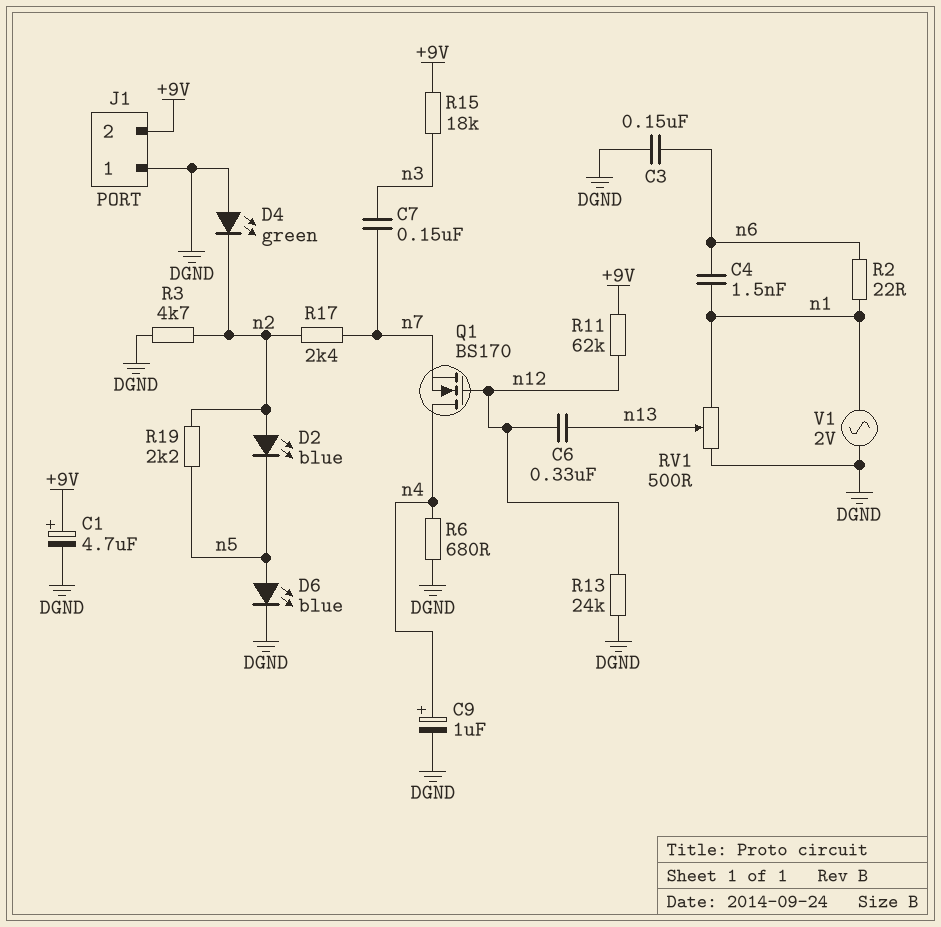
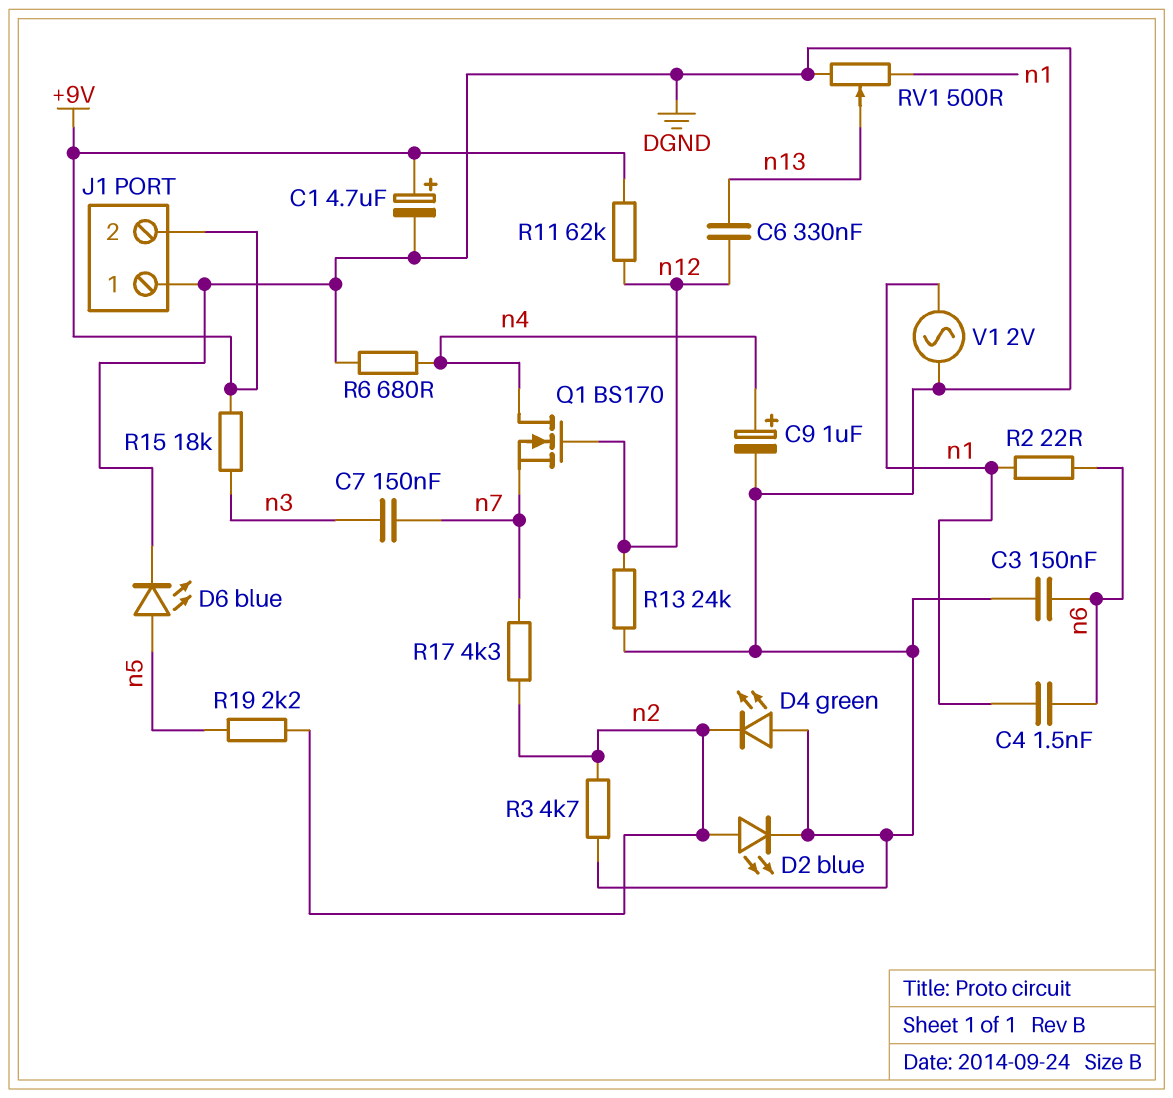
D2: LED blue (A n2, K n5) -> LED blue (A n2, K DGND)
R17: 2.4k (n2, n7) -> 4.3k (n2, n7)

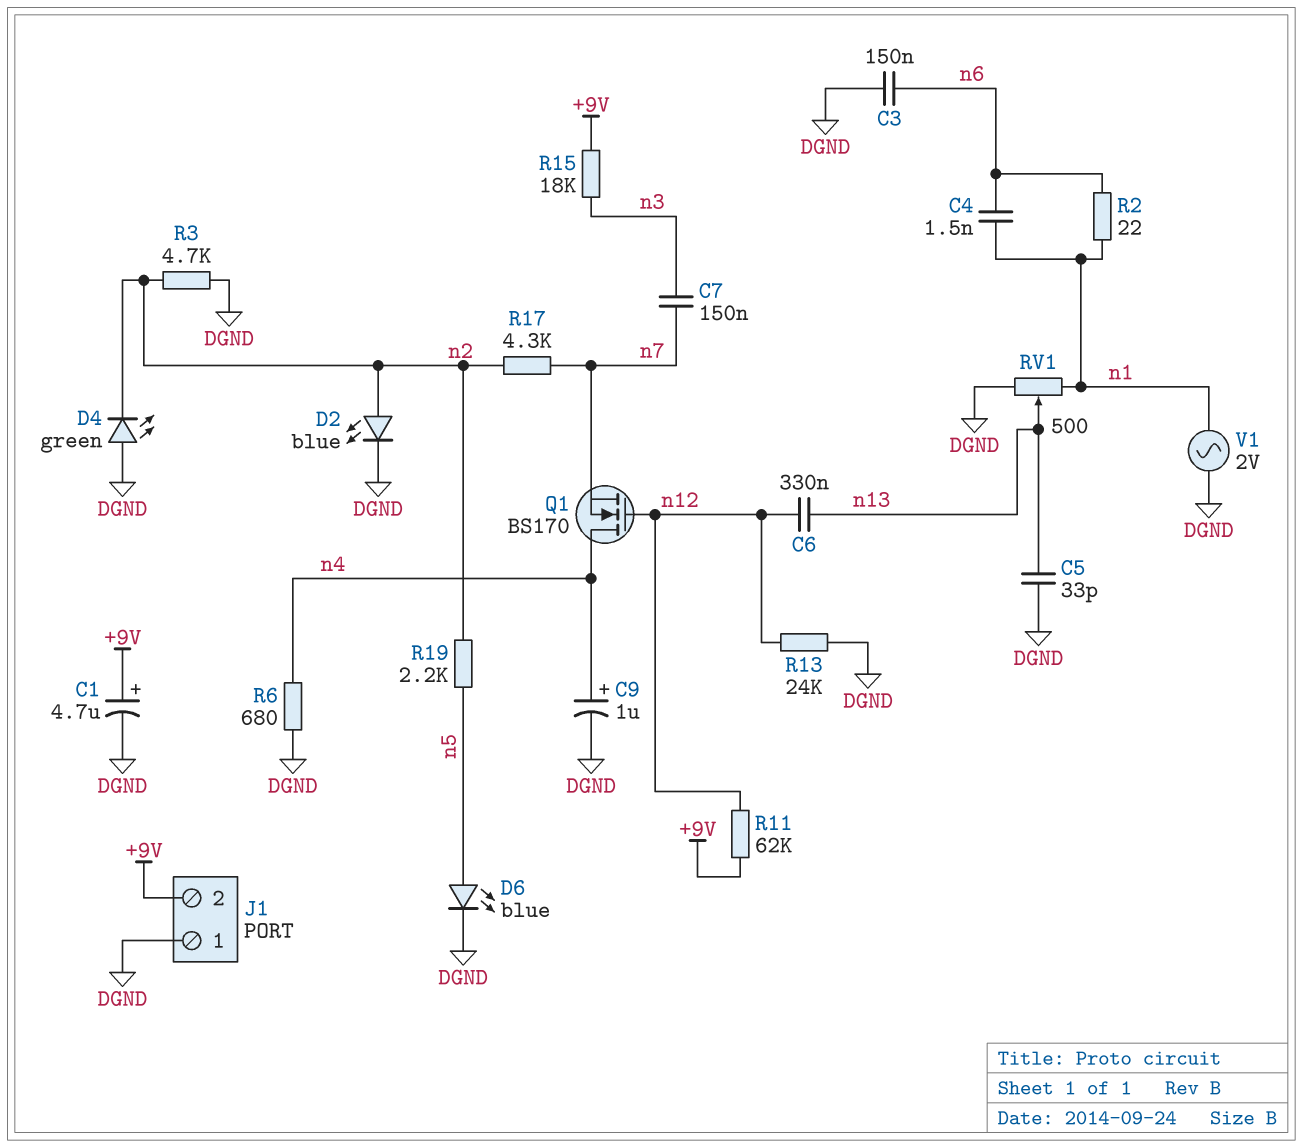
C5: none -> 33pF (DGND, n13)

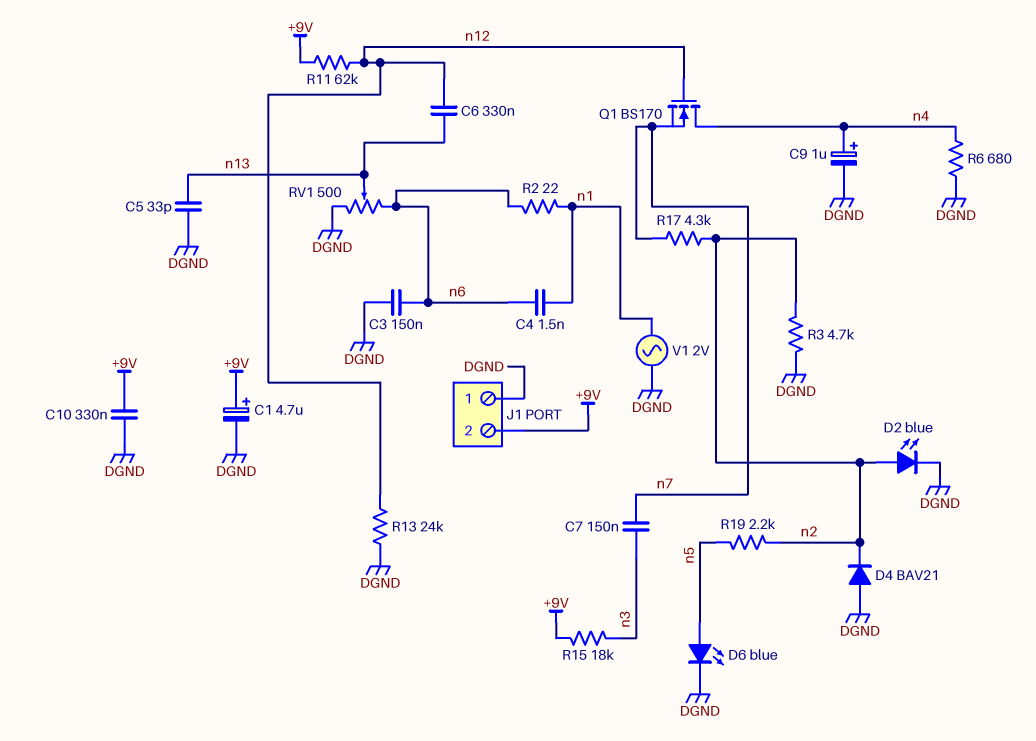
C10: none -> 330nF (+9V, DGND)
D4: LED green (A DGND, K n2) -> diode BAV21 (A DGND, K n2)
RV1: 500 (DGND, n1, wiper n13) -> 500 (DGND, n6, wiper n13)

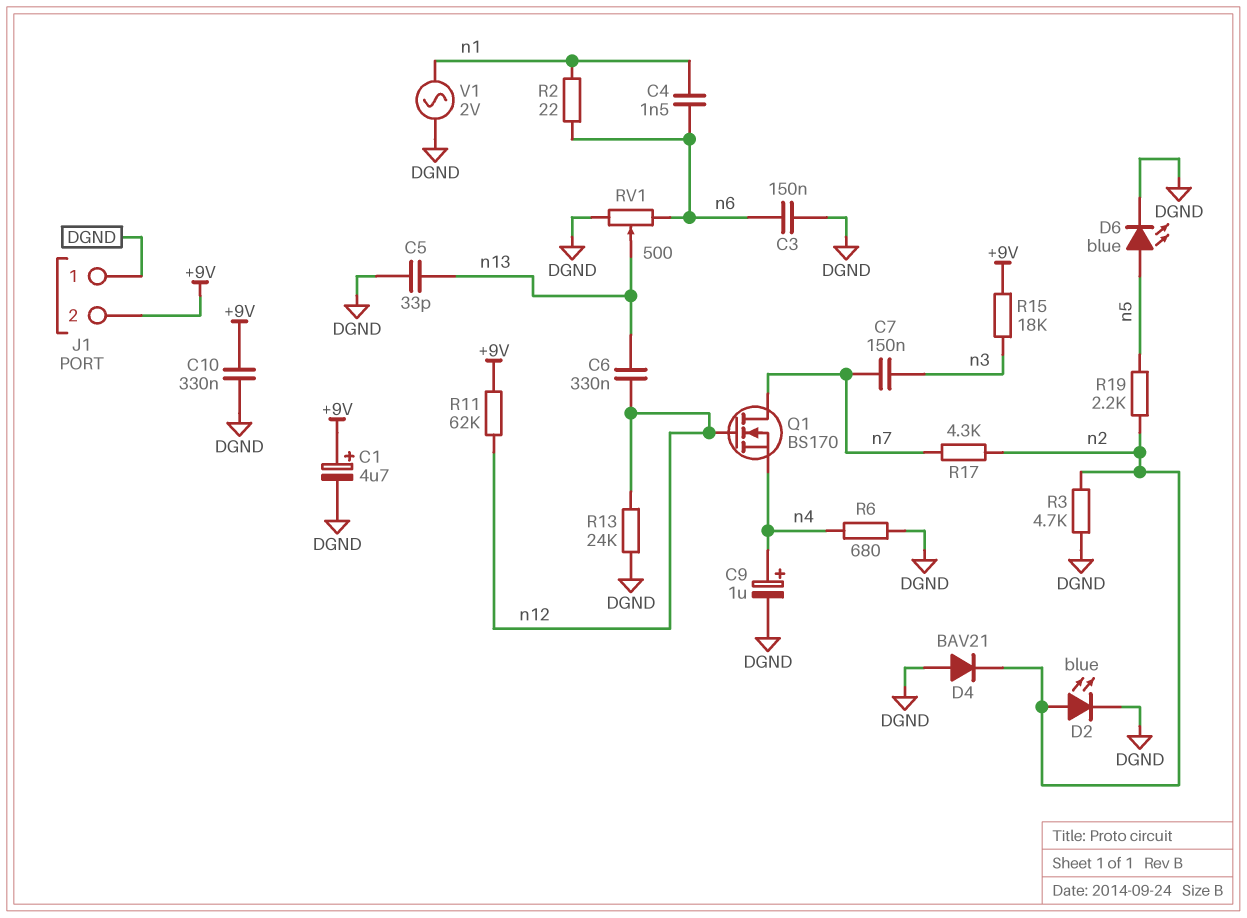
Q1: NMOS BS170 (G n12, D n4, S n7) -> NMOS BS170 (G n12, D n7, S n4)

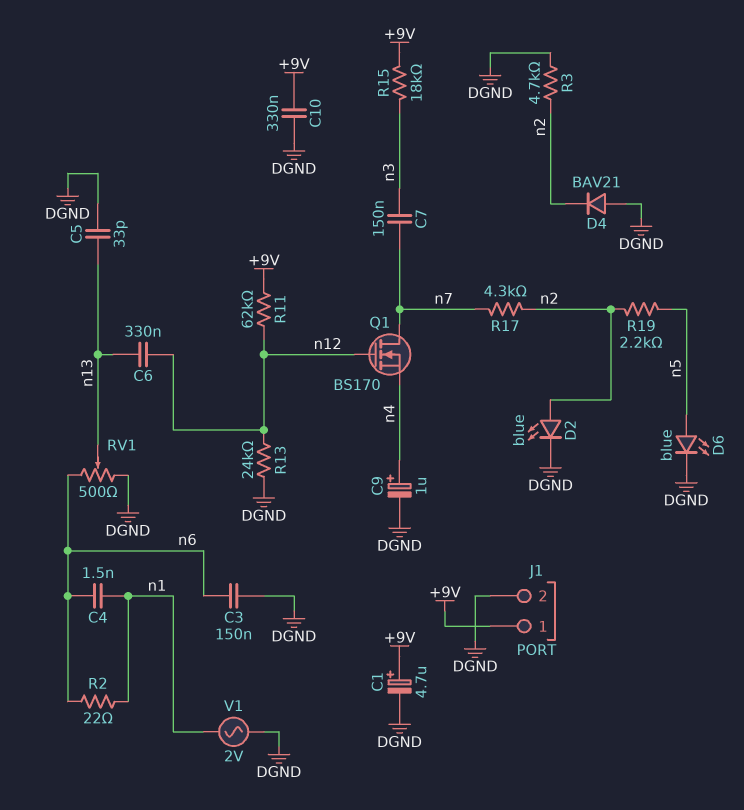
J1 pin 1: DGND -> +9V
J1 pin 2: +9V -> DGND
R6: 680 (DGND, n4) -> none

